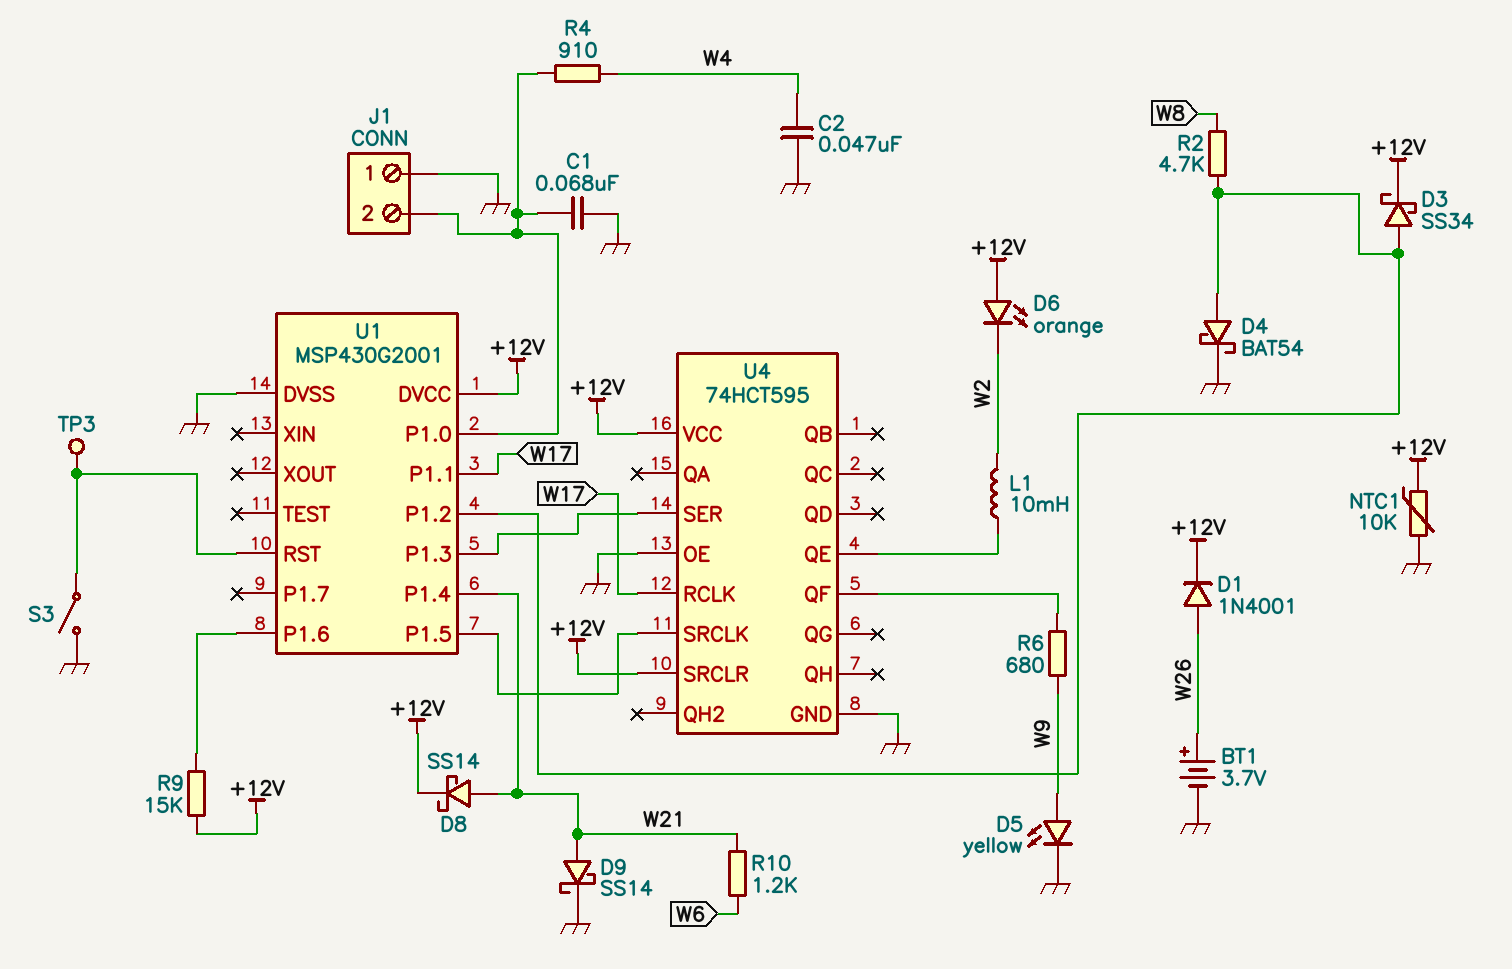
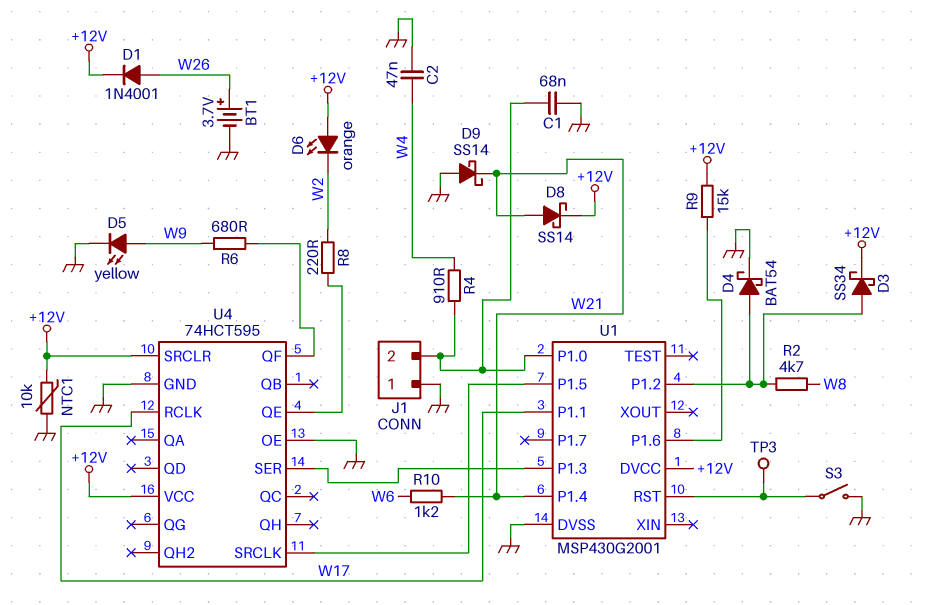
D9: schottky SS14 (A W21, K GND) -> schottky SS14 (A GND, K W21)
L1: 10mH (U4/QE, W2) -> none
R8: none -> 220 (U4/QE, W2)

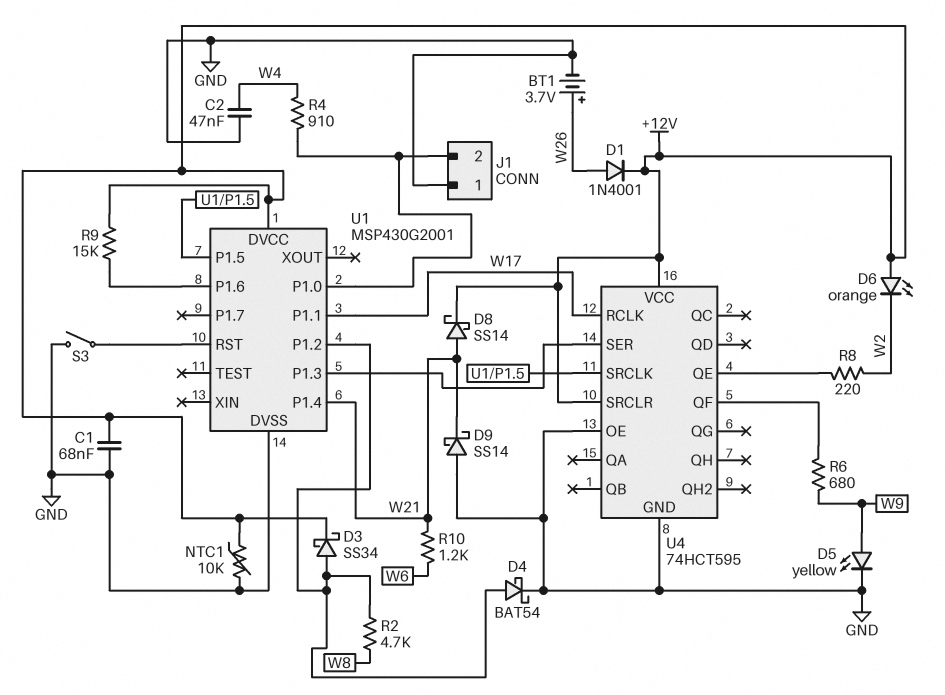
C1: 68nF (GND, J1/2) -> 68nF (+12V, GND)
TP3: test point (U1/RST) -> none

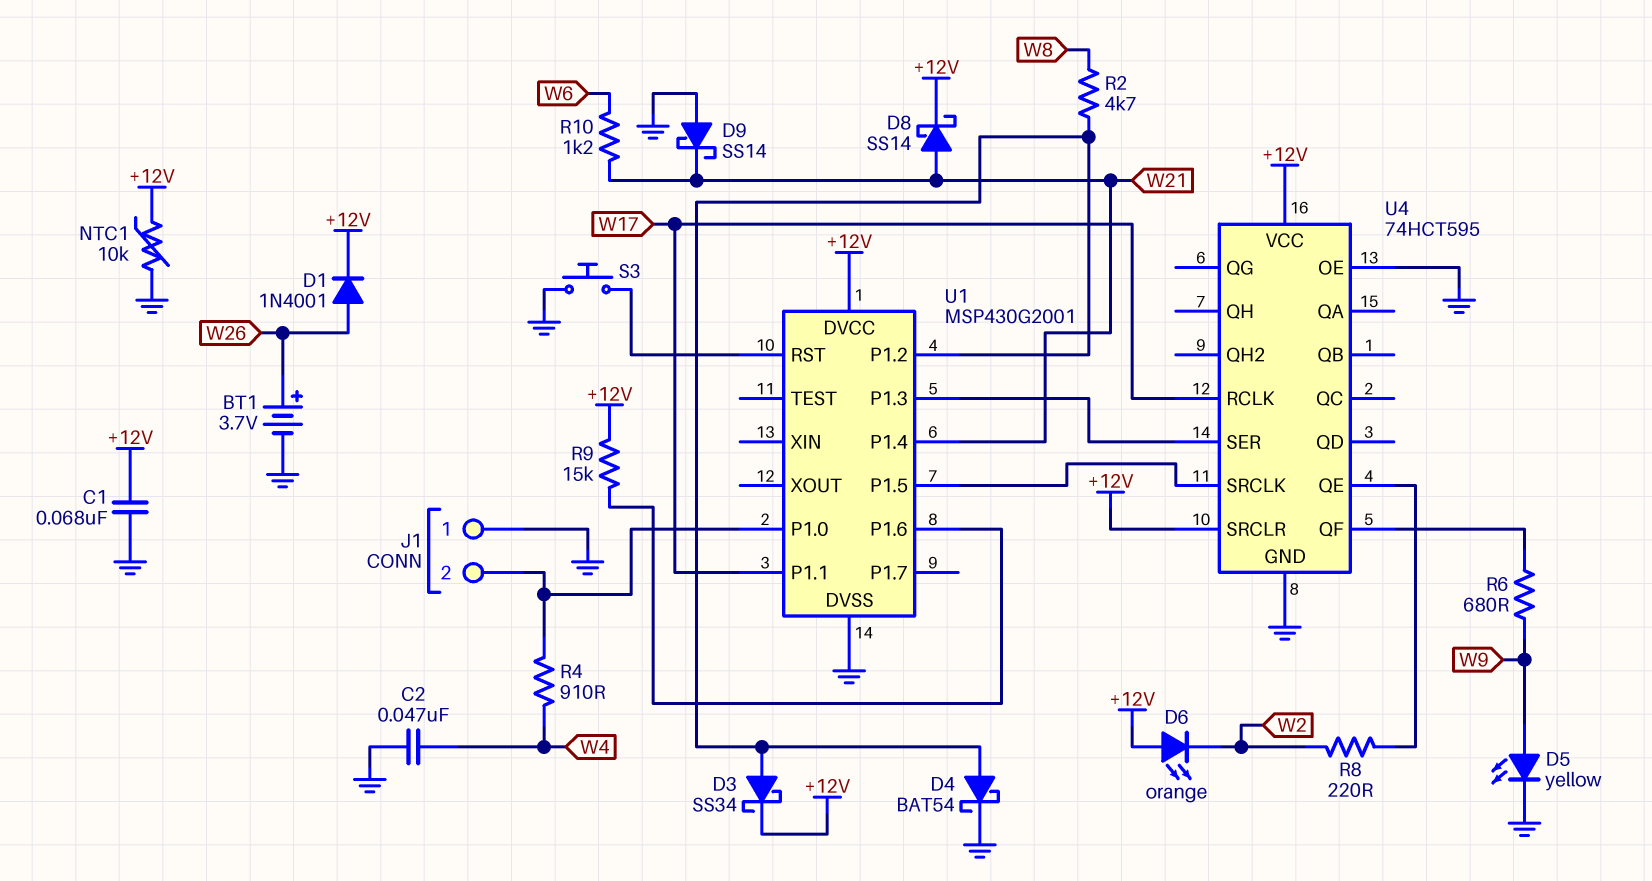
S3: switch (GND, U1/RST) -> button (GND, U1/RST)

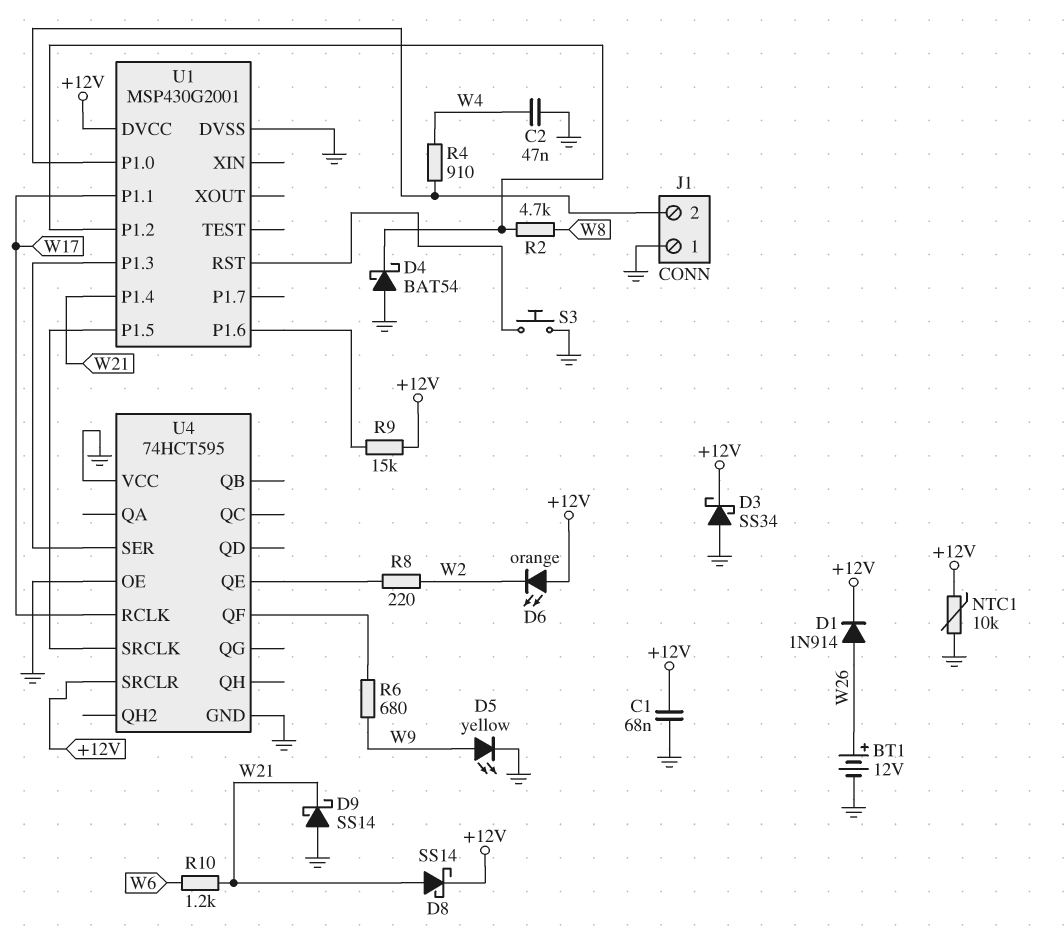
BT1: 3.7V (plus W26, minus GND) -> 12V (plus W26, minus GND)
D1: diode 1N4001 (A W26, K +12V) -> diode 1N914 (A W26, K +12V)
D3: schottky SS34 (A U1/P1.2, K +12V) -> schottky SS34 (A GND, K +12V)
D4: schottky BAT54 (A U1/P1.2, K GND) -> schottky BAT54 (A GND, K U1/P1.2)
U4 pin VCC: +12V -> GND

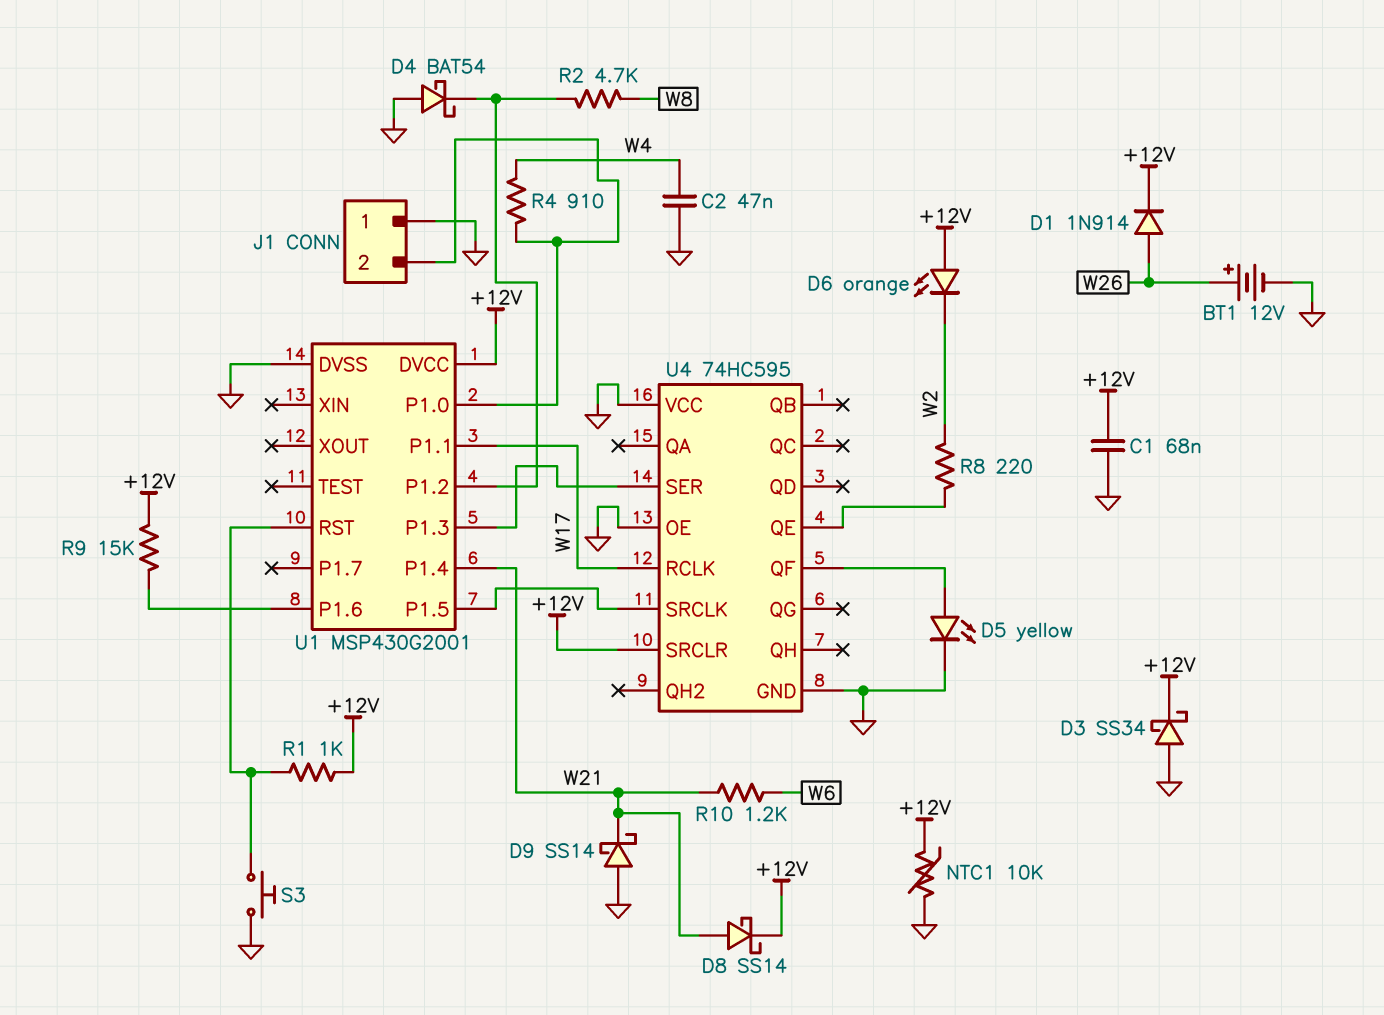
D5: LED yellow (A W9, K GND) -> LED yellow (A U4/QF, K GND)
R1: none -> 1k (+12V, U1/RST)
R6: 680 (U4/QF, W9) -> none
U4: 74HCT595 -> 74HC595

